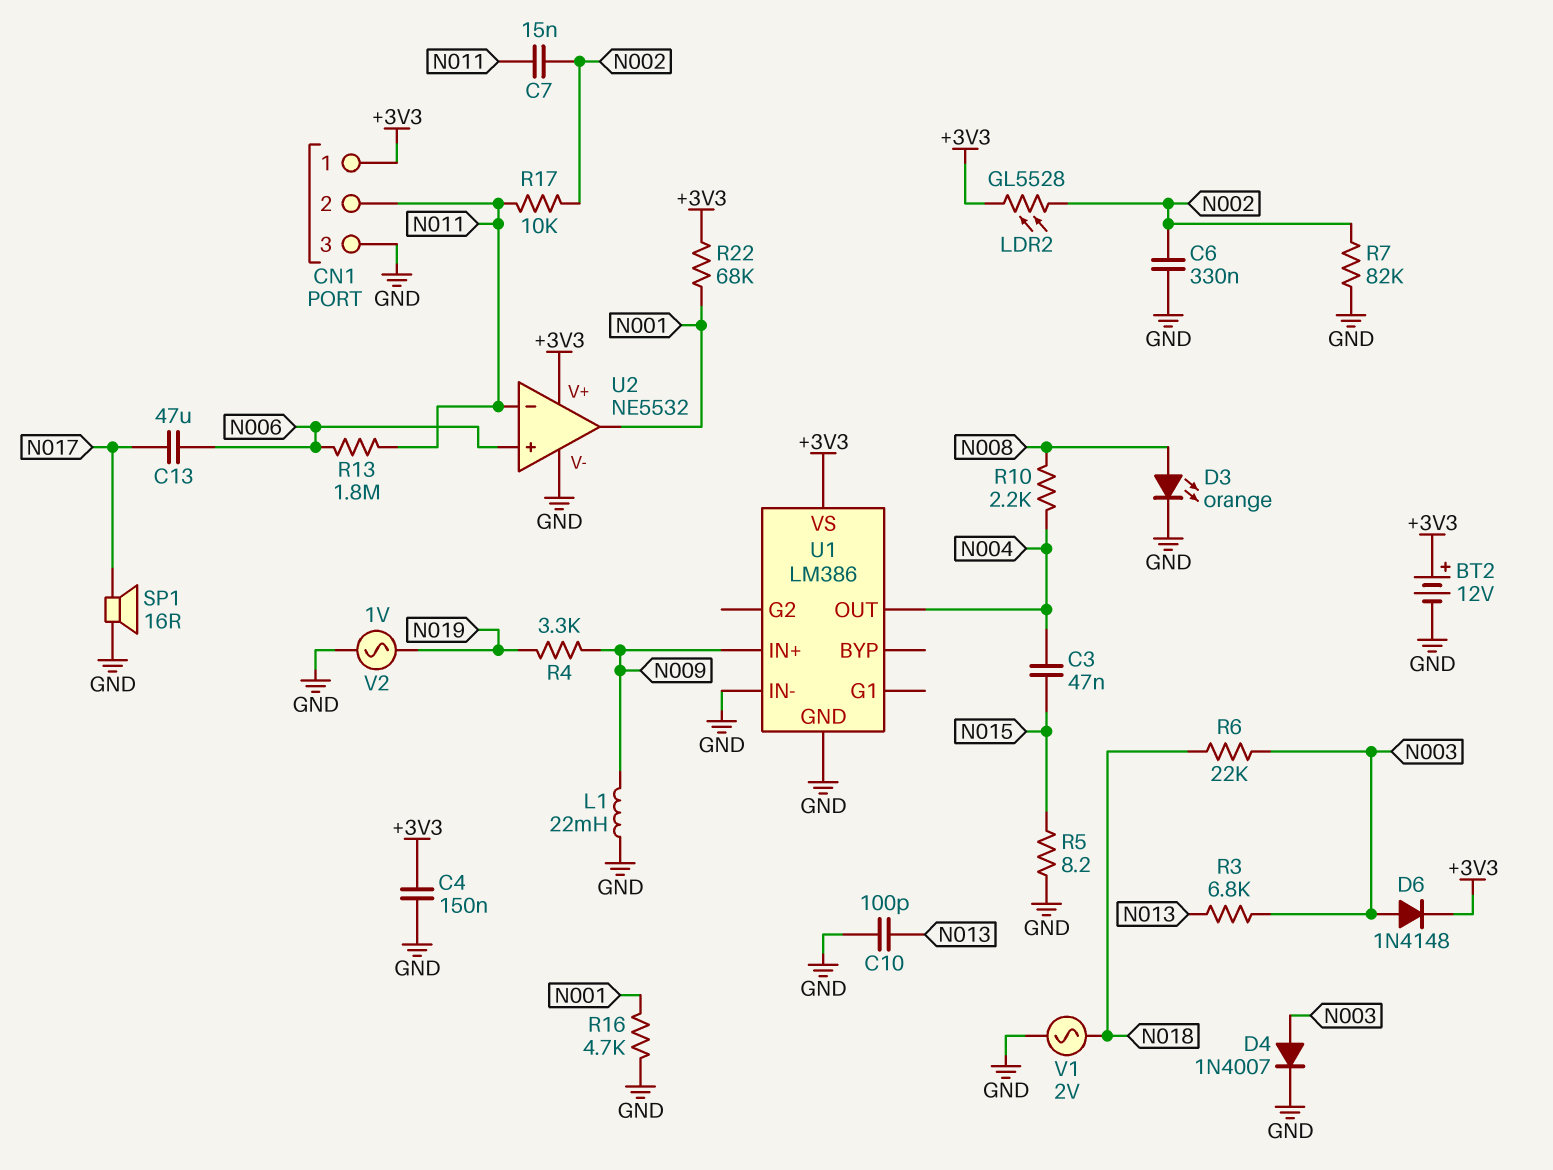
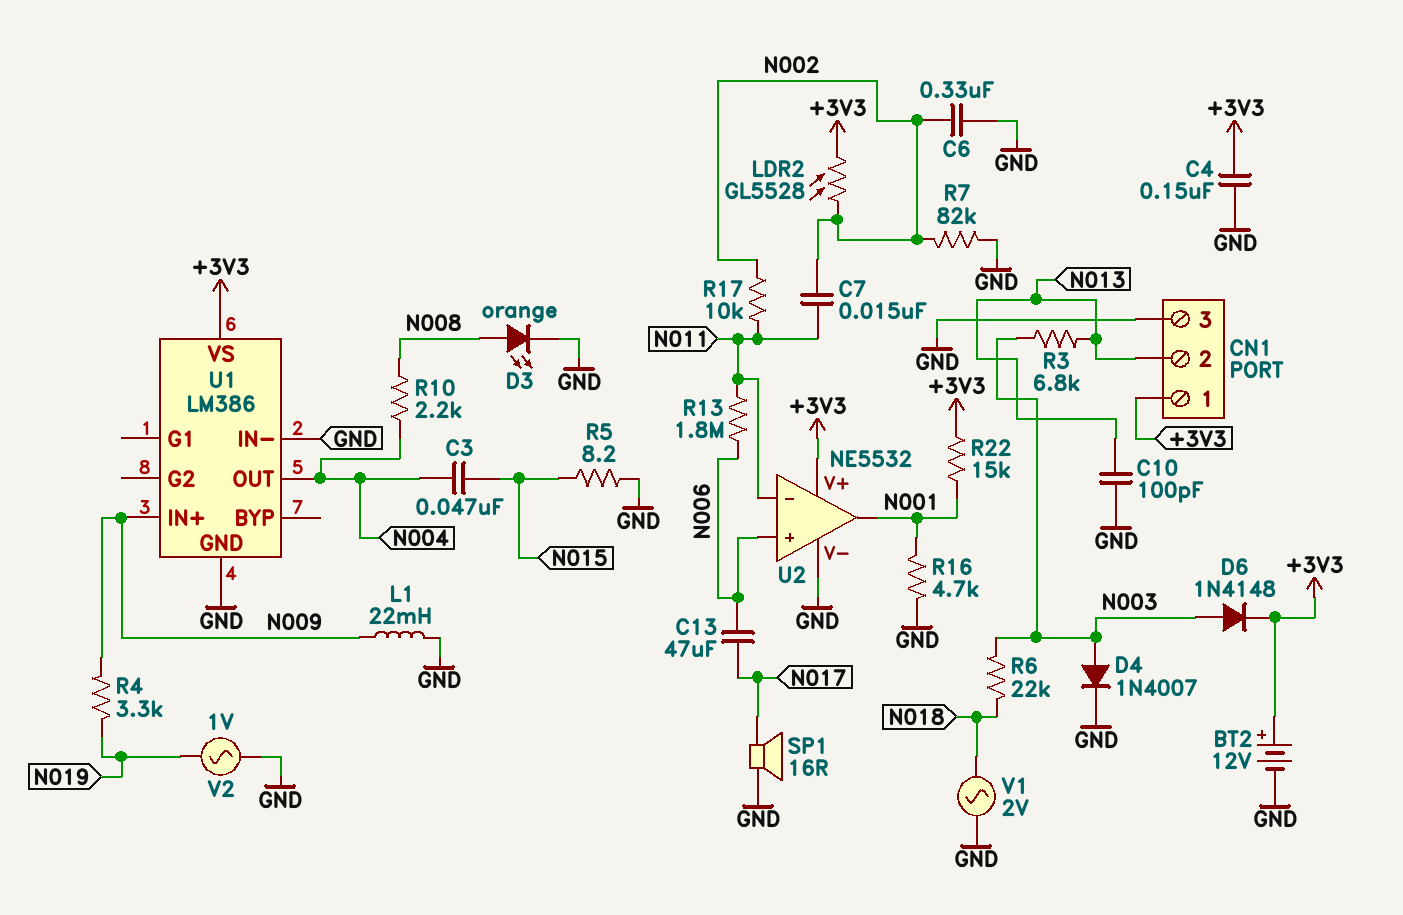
CN1 pin 2: N011 -> N013
R22: 68k (+3V3, N001) -> 15k (+3V3, N001)

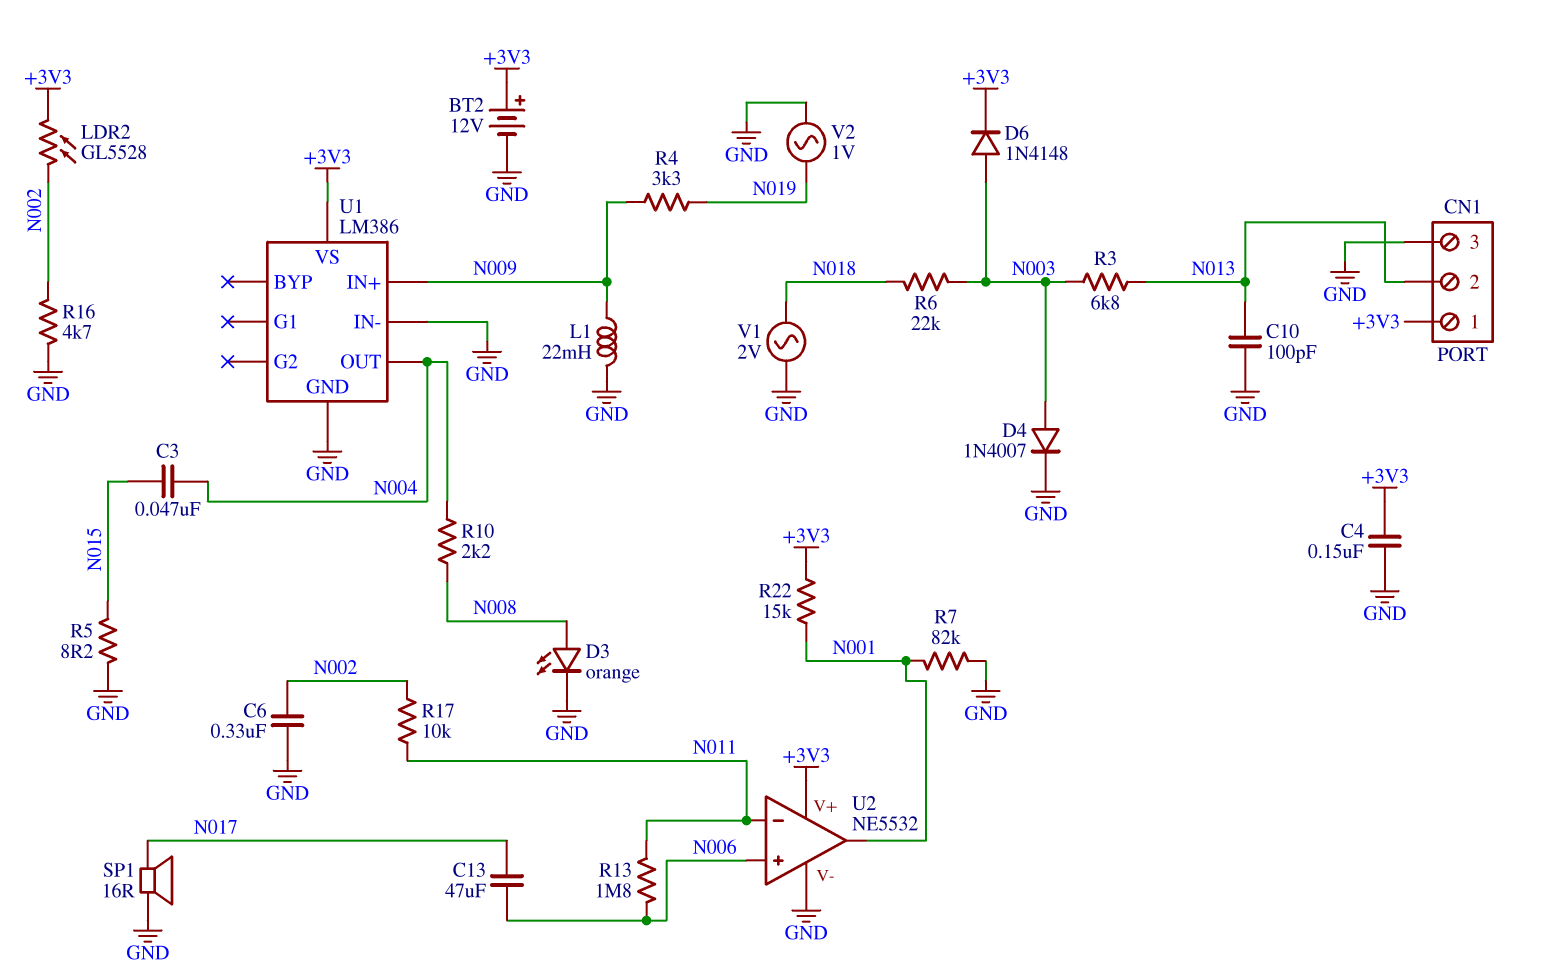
C7: 15nF (N002, N011) -> none
R7: 82k (GND, N002) -> 82k (GND, N001)
R16: 4.7k (GND, N001) -> 4.7k (GND, N002)

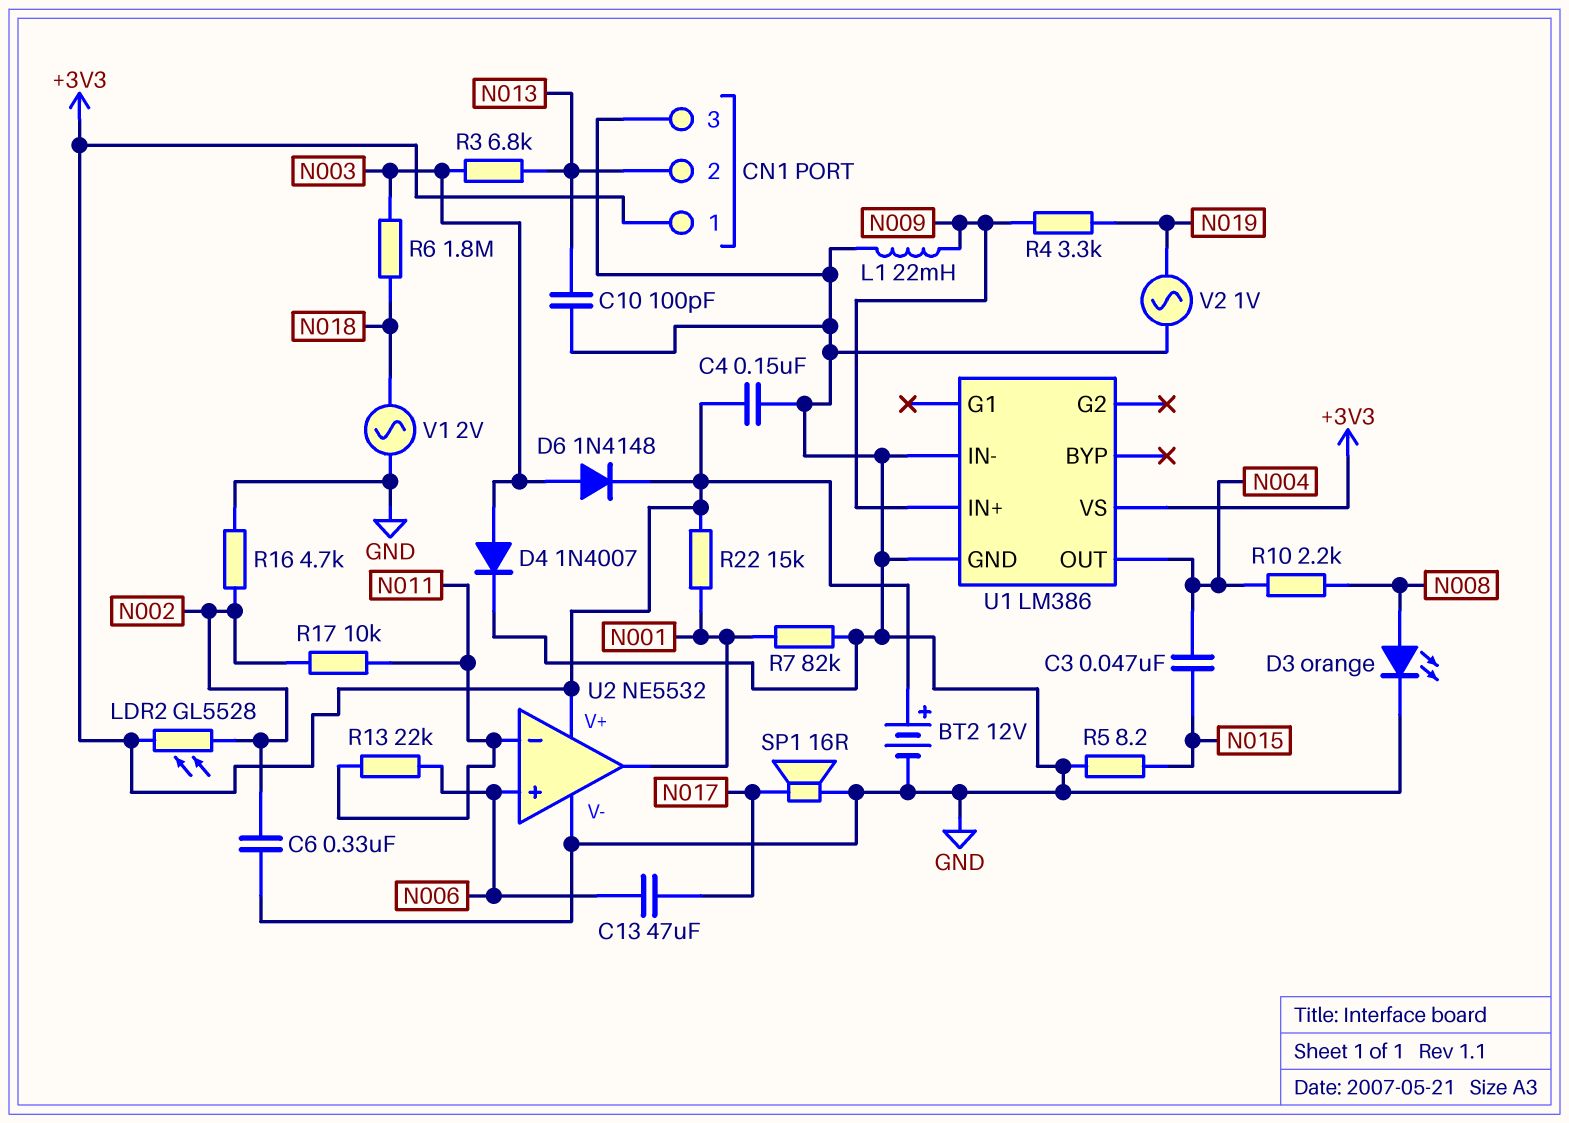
R6: 22k (N003, N018) -> 1.8M (N003, N018)
R13: 1.8M (N006, N011) -> 22k (N006, N011)

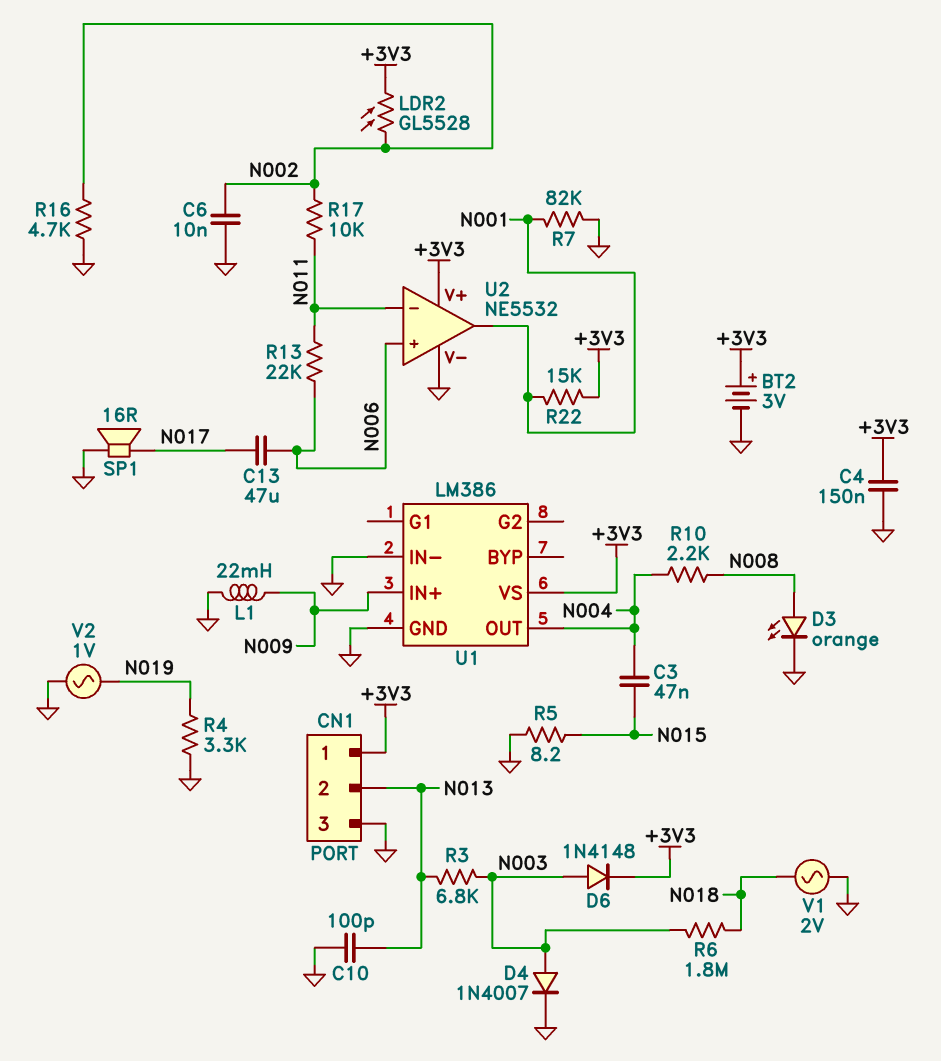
BT2: 12V (plus +3V3, minus GND) -> 3V (plus +3V3, minus GND)
C6: 330nF (GND, N002) -> 10nF (GND, N002)
R4: 3.3k (N009, N019) -> 3.3k (GND, N019)

